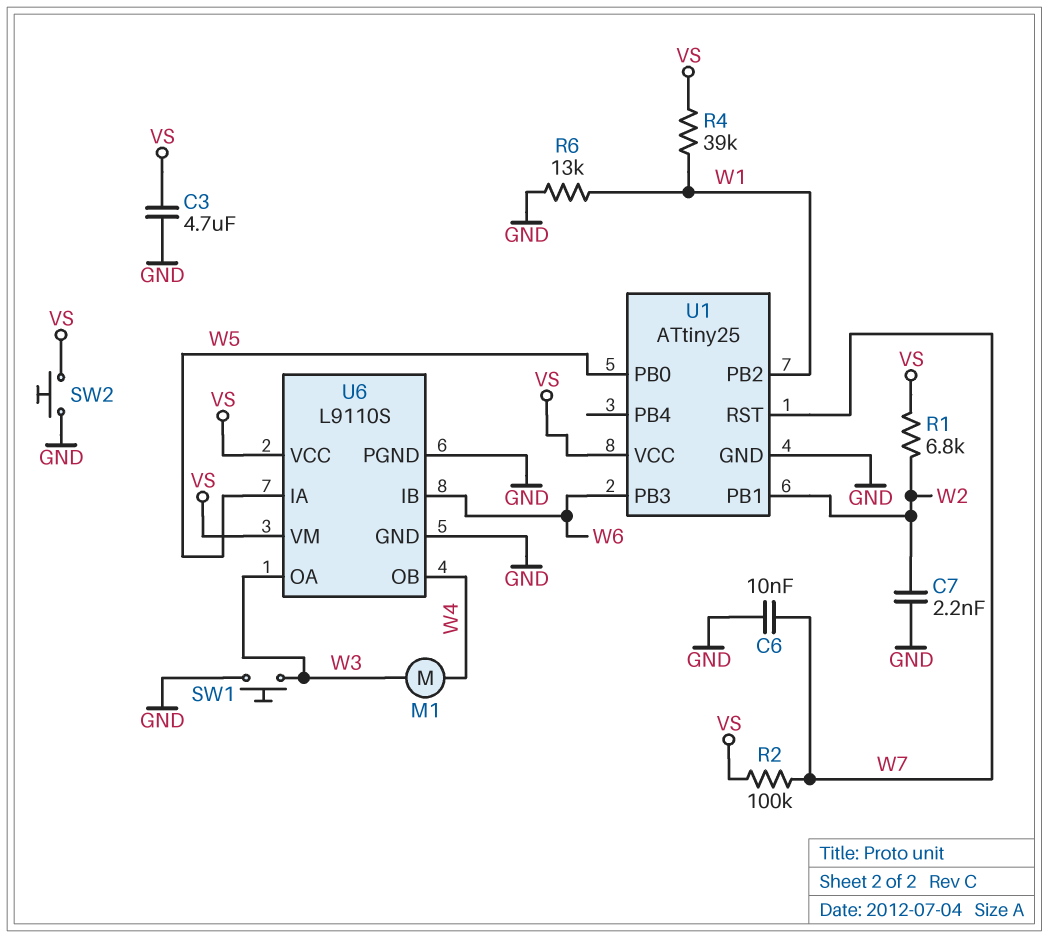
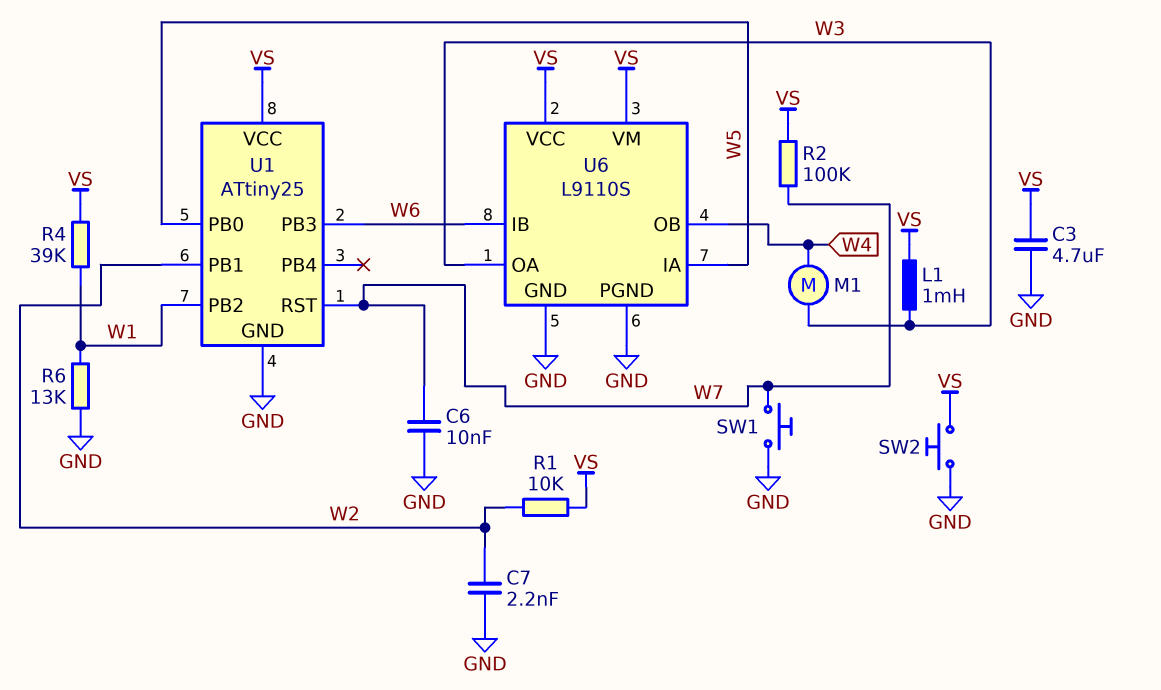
L1: none -> 1mH (VS, W3)
R1: 6.8k (VS, W2) -> 10k (VS, W2)
SW1: button (GND, W3) -> button (GND, W7)

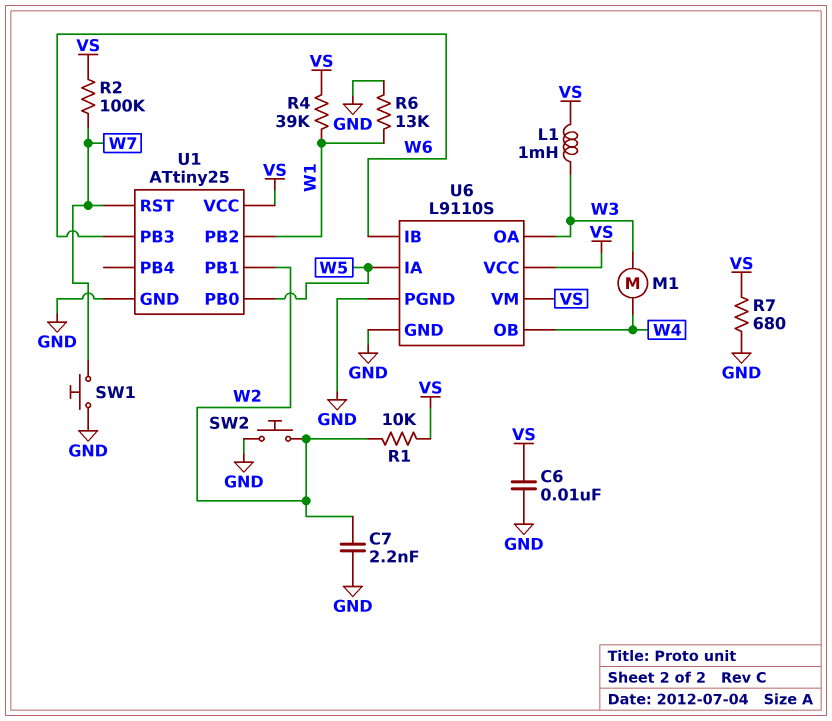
C3: 4.7uF (GND, VS) -> none
C6: 10nF (GND, W7) -> 10nF (GND, VS)
R7: none -> 680 (GND, VS)
SW2: button (GND, VS) -> button (GND, W2)

